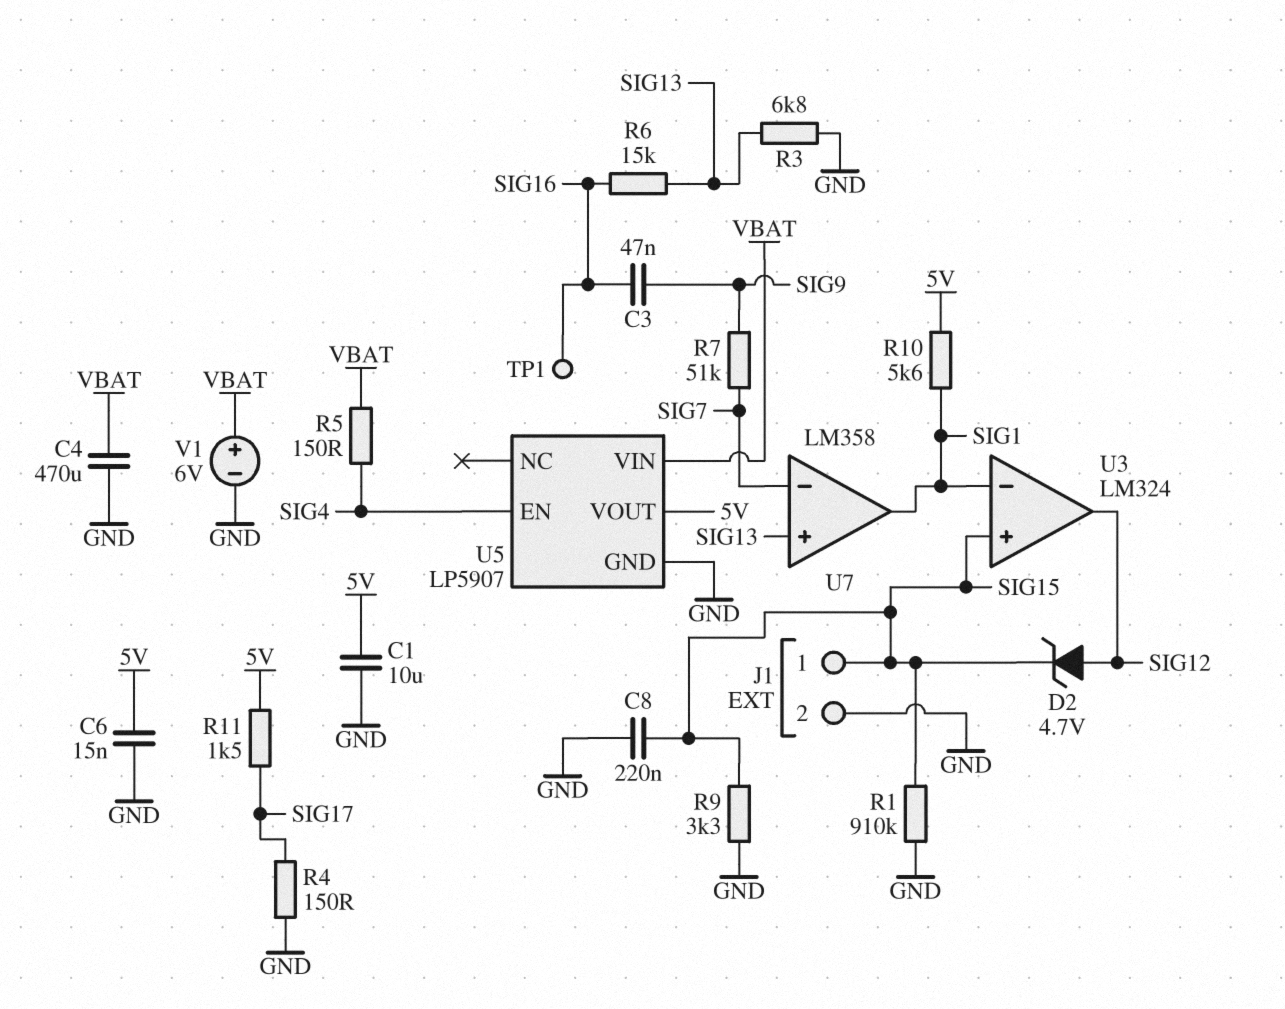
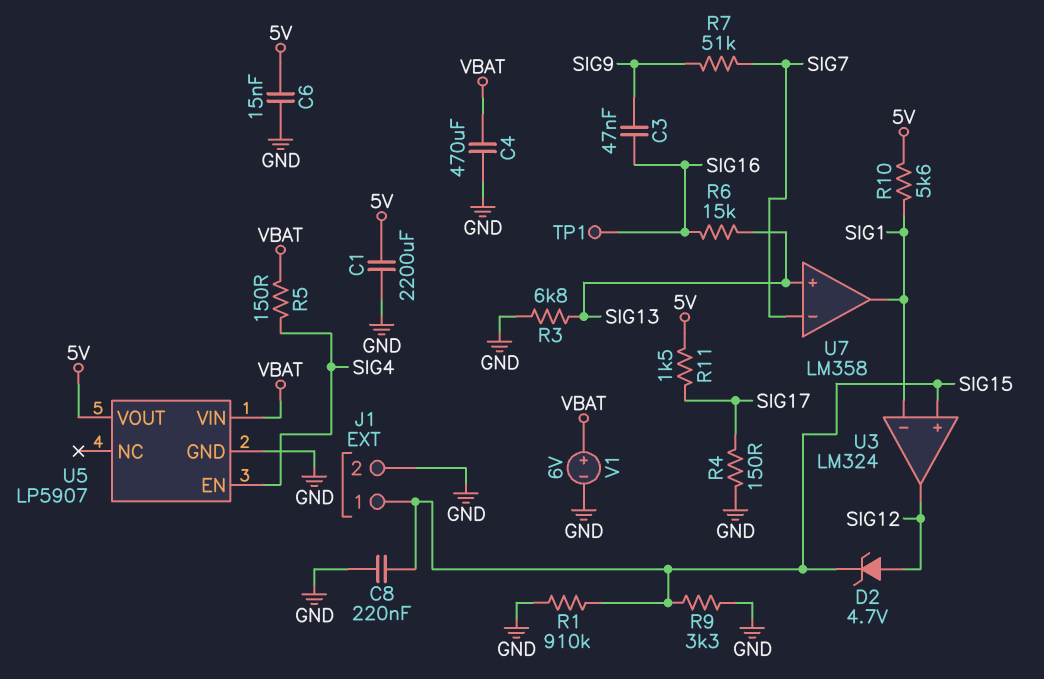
C1: 10uF (5V, GND) -> 2200uF (5V, GND)

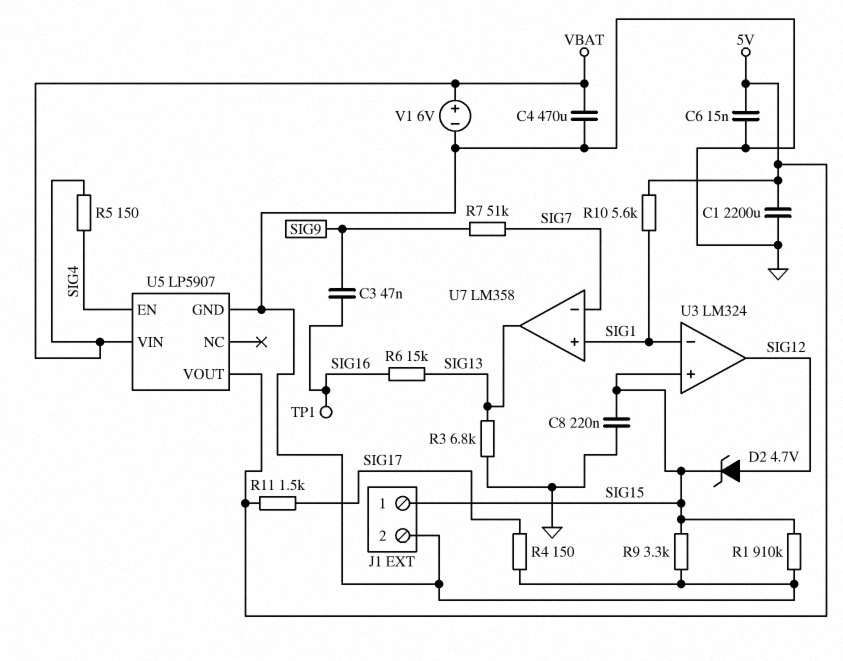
U7 pin in+: SIG13 -> SIG1
U7 pin out: SIG1 -> SIG13

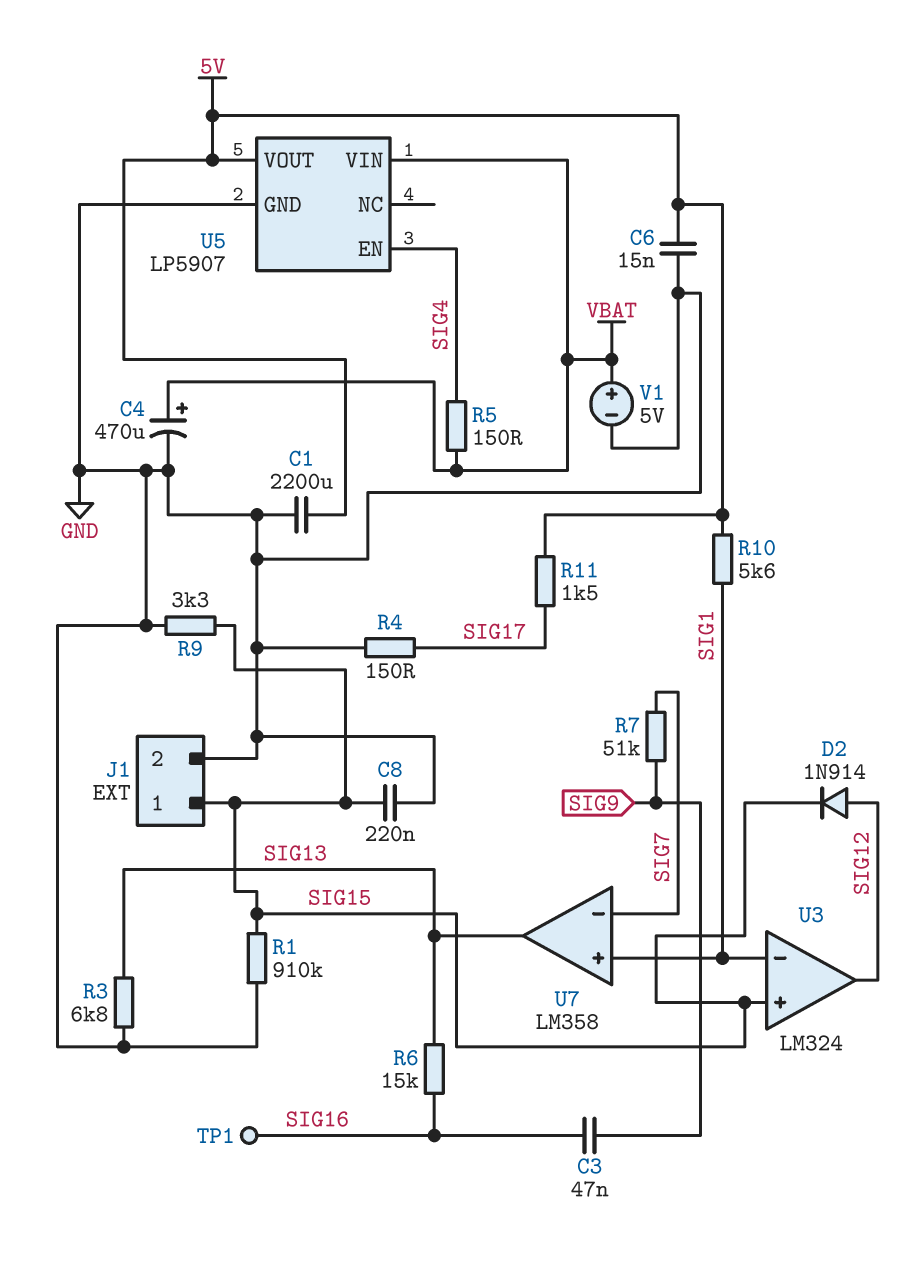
C4: 470uF (GND, VBAT) -> 470uF (plus VBAT, minus GND)
D2: zener 4.7V (A SIG12, K SIG15) -> diode 1N914 (A SIG12, K SIG15)
V1: 6V (plus VBAT, minus GND) -> 5V (plus VBAT, minus GND)

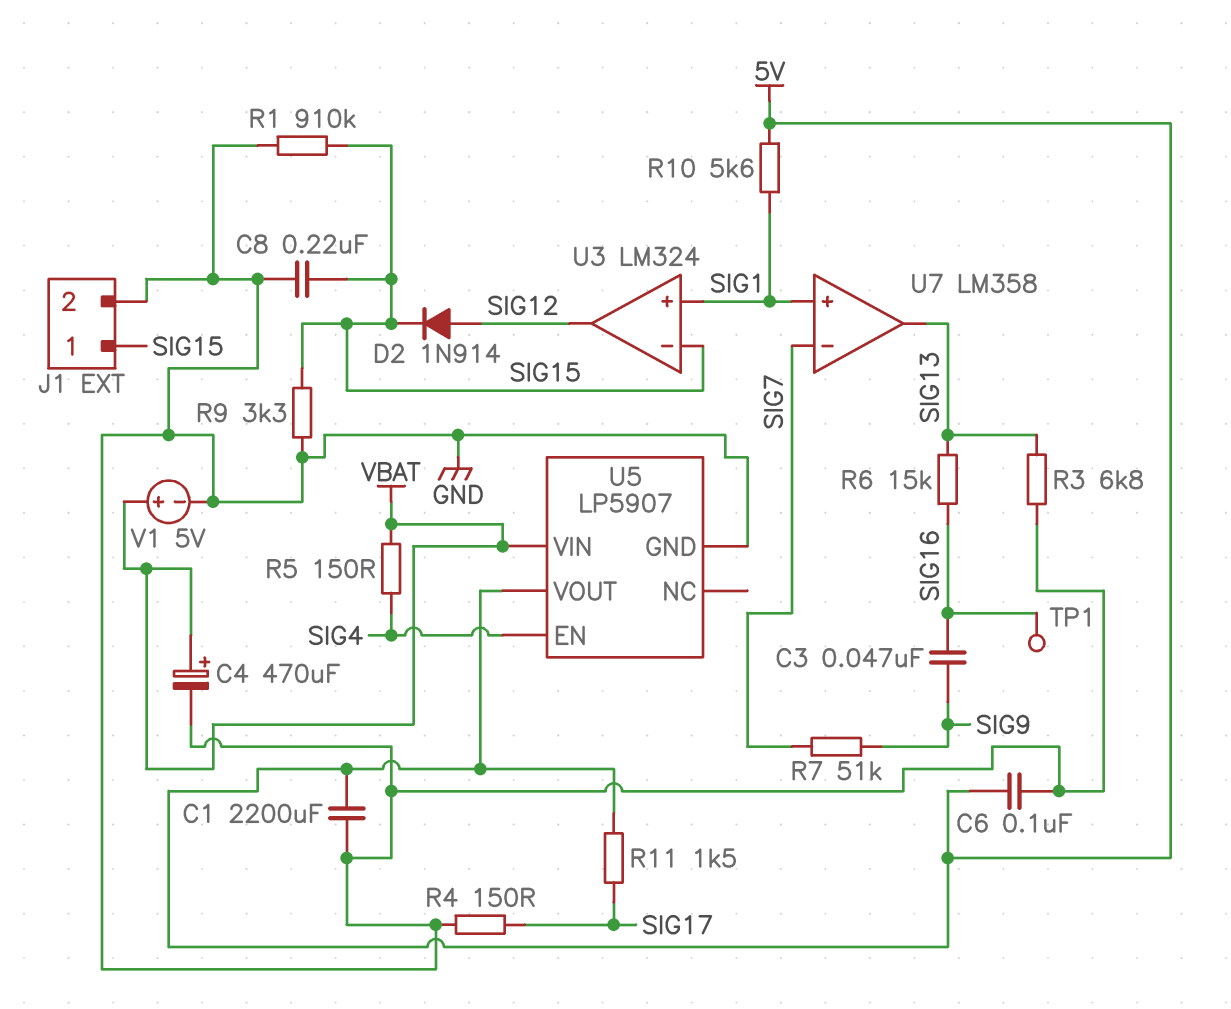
C6: 15nF (5V, GND) -> 100nF (5V, GND)
U3 pin in+: SIG15 -> SIG1
U3 pin in-: SIG1 -> SIG15

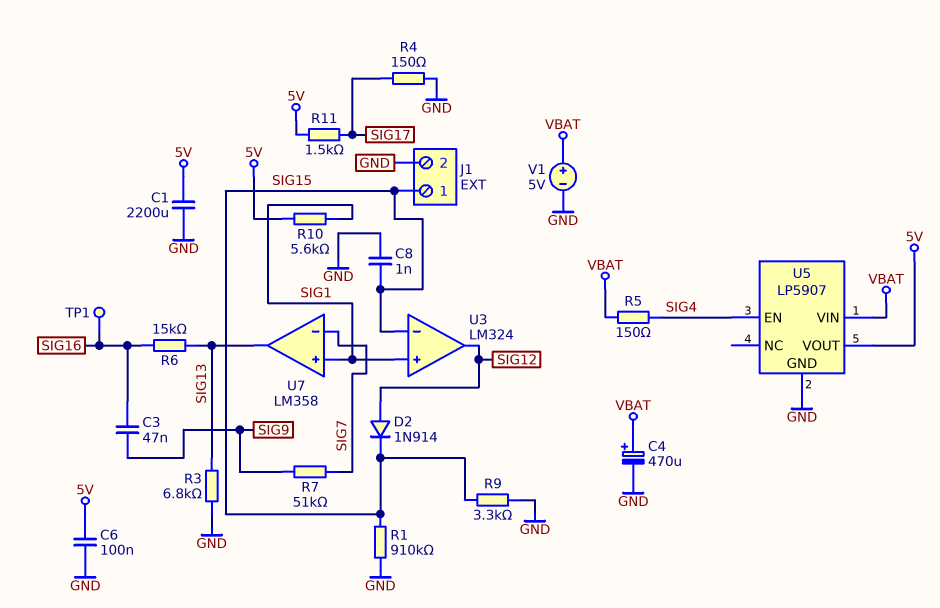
C8: 220nF (GND, SIG15) -> 1nF (GND, SIG15)

